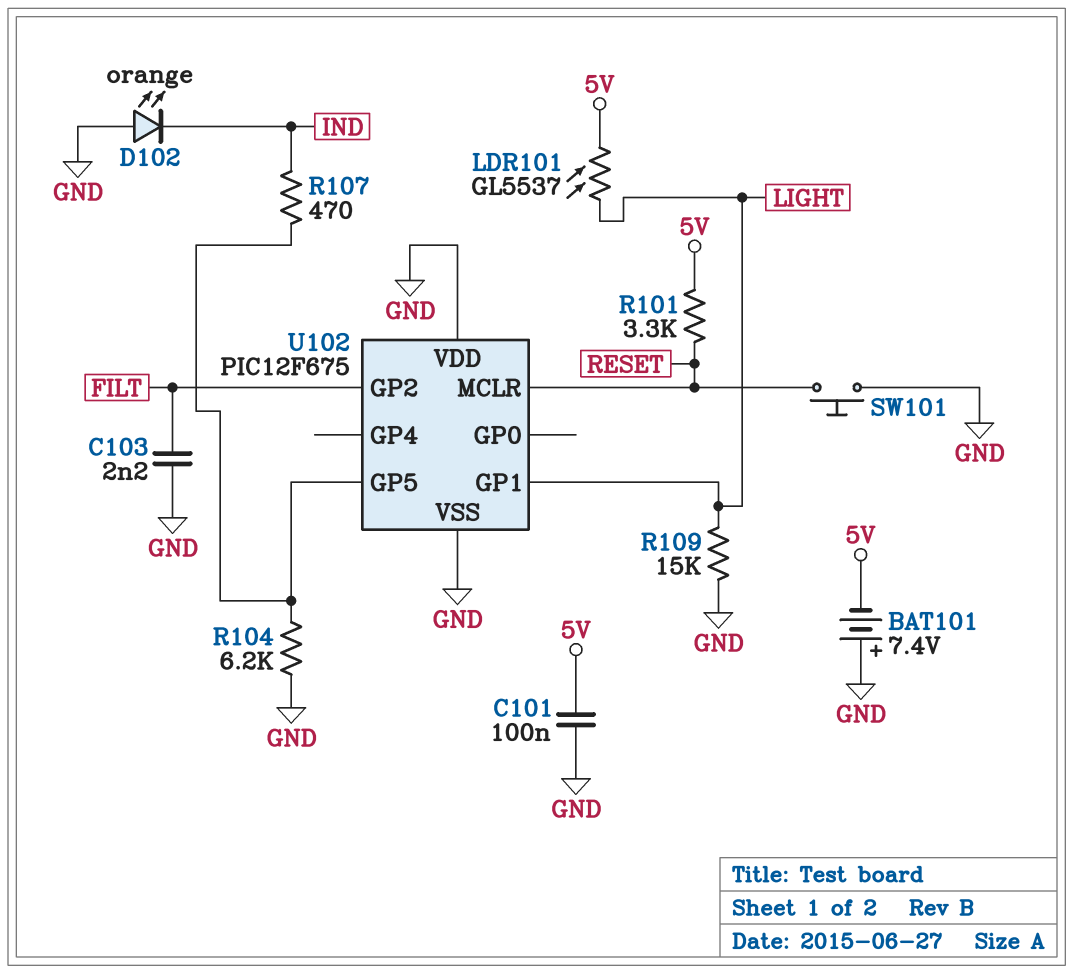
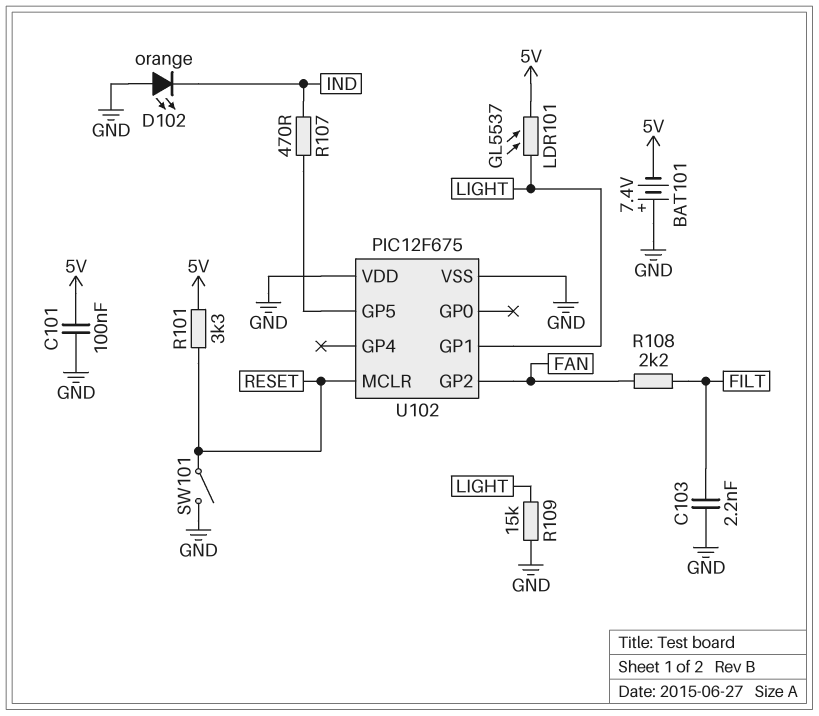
R104: 6.2k (GND, U102/GP5) -> none
R108: none -> 2.2k (FAN, FILT)
SW101: button (GND, RESET) -> switch (GND, RESET)
U102 pin GP2: FILT -> FAN

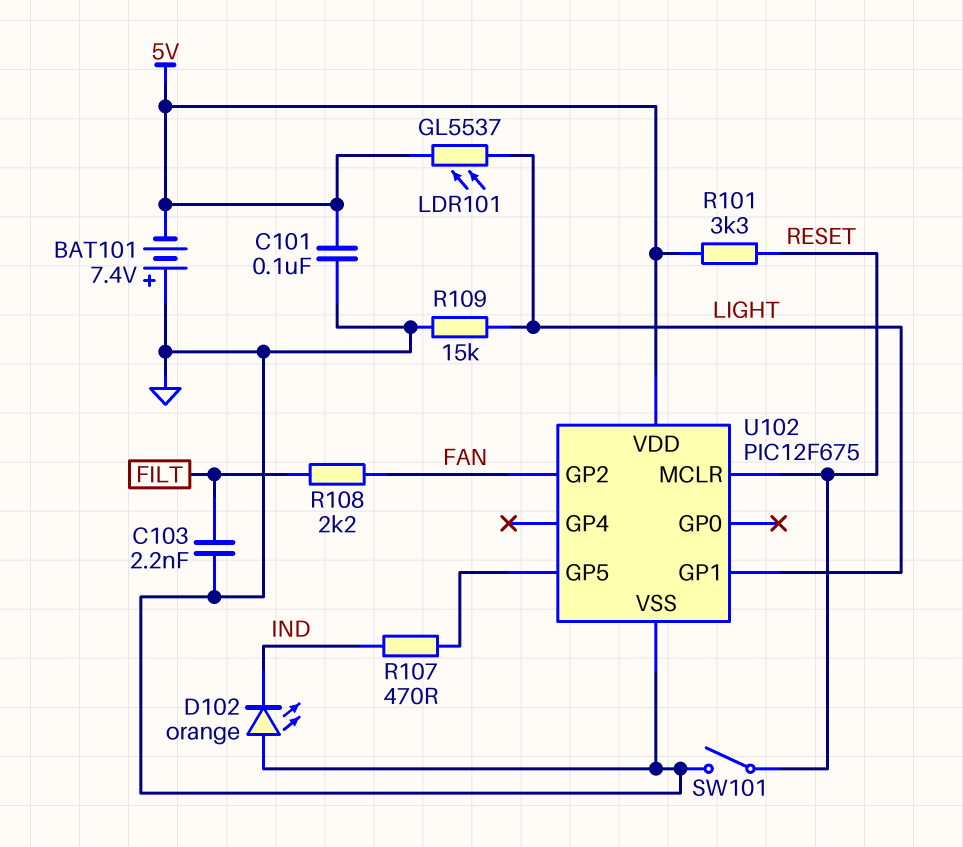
U102 pin VDD: GND -> 5V

